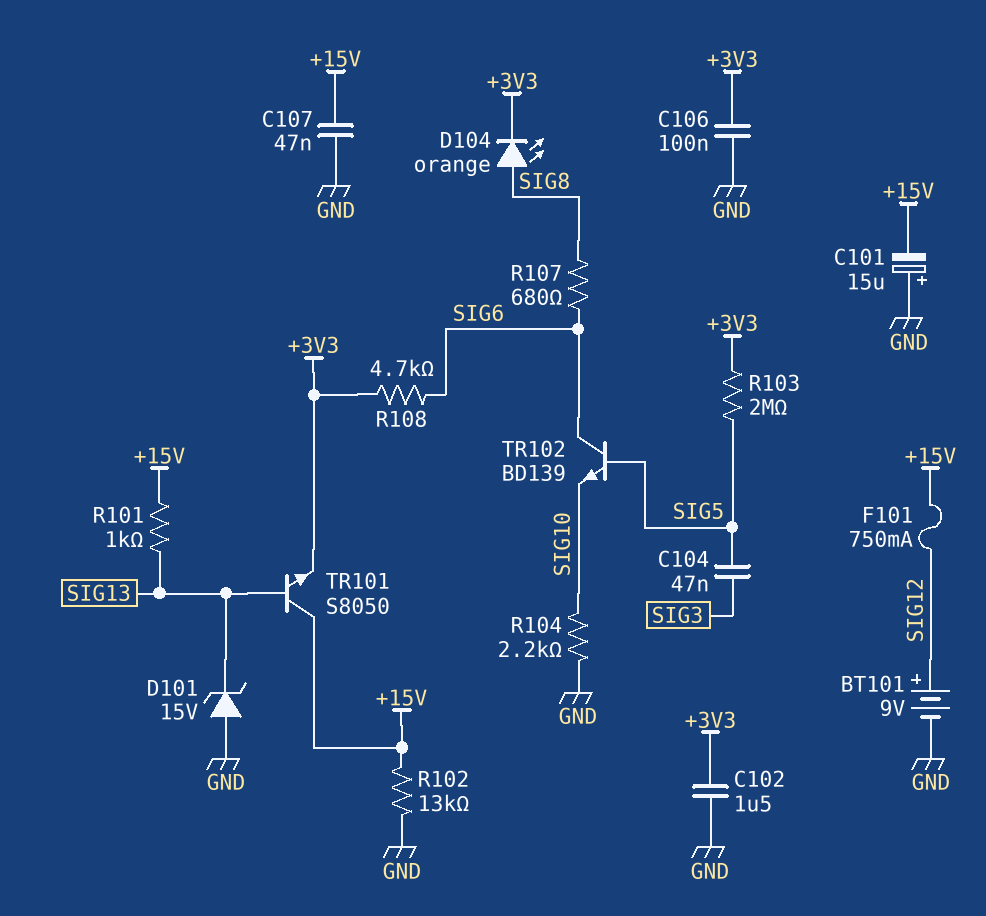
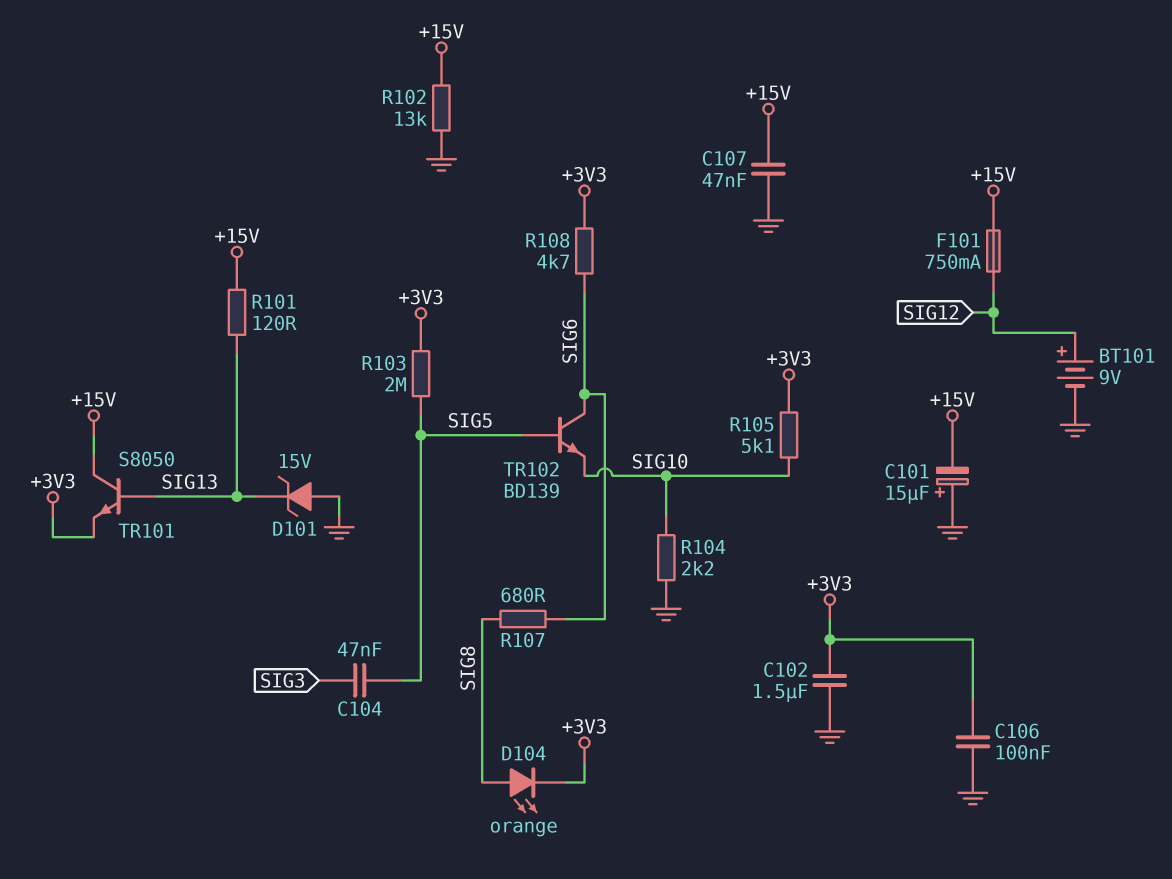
R101: 1k (+15V, SIG13) -> 120 (+15V, SIG13)
R105: none -> 5.1k (+3V3, SIG10)

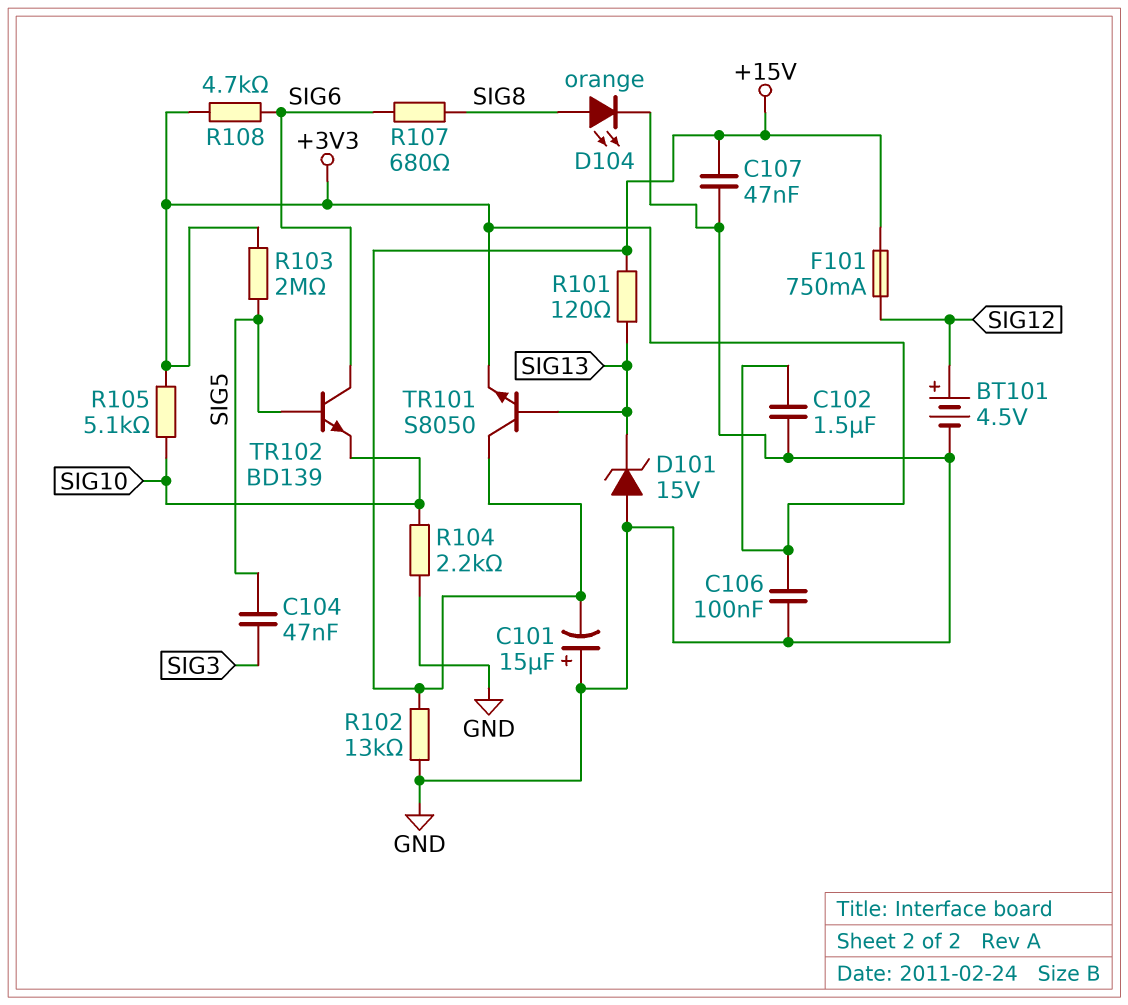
BT101: 9V (plus SIG12, minus GND) -> 4.5V (plus SIG12, minus GND)
D104: LED orange (A SIG8, K +3V3) -> LED orange (A SIG8, K GND)

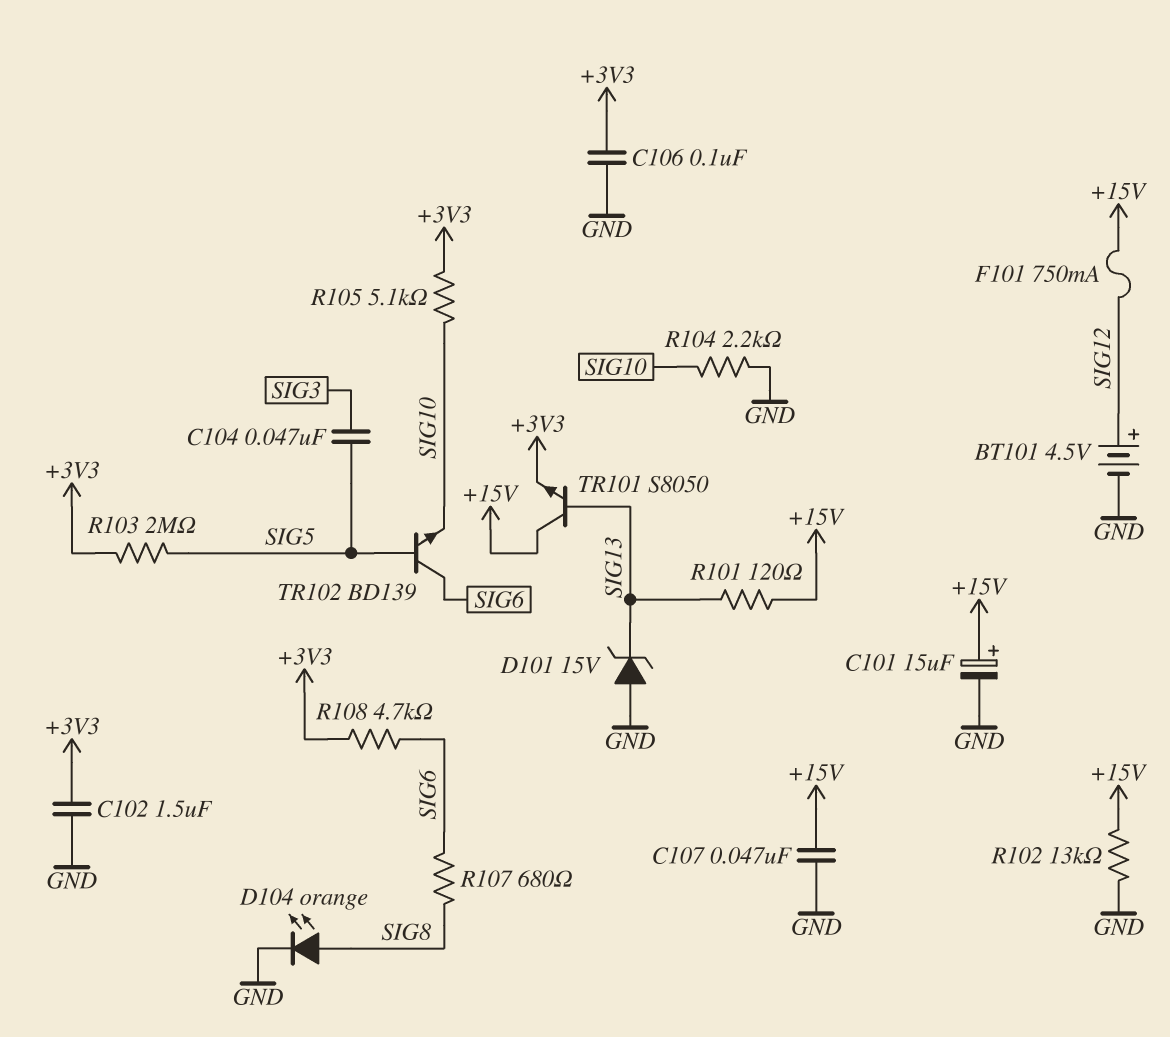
C101: 15uF (plus GND, minus +15V) -> 15uF (plus +15V, minus GND)

